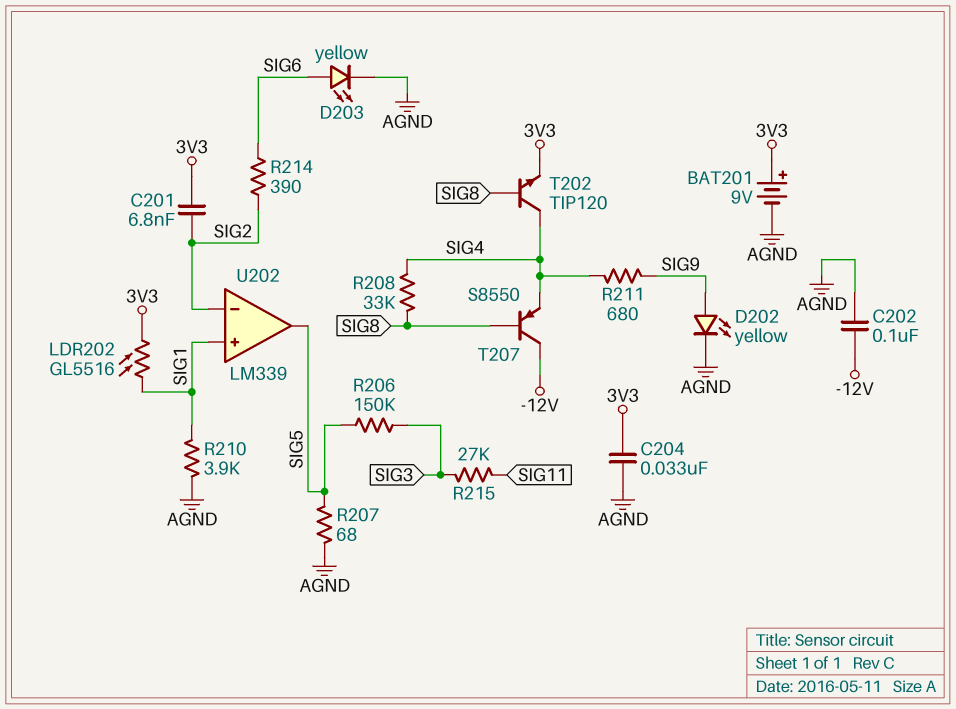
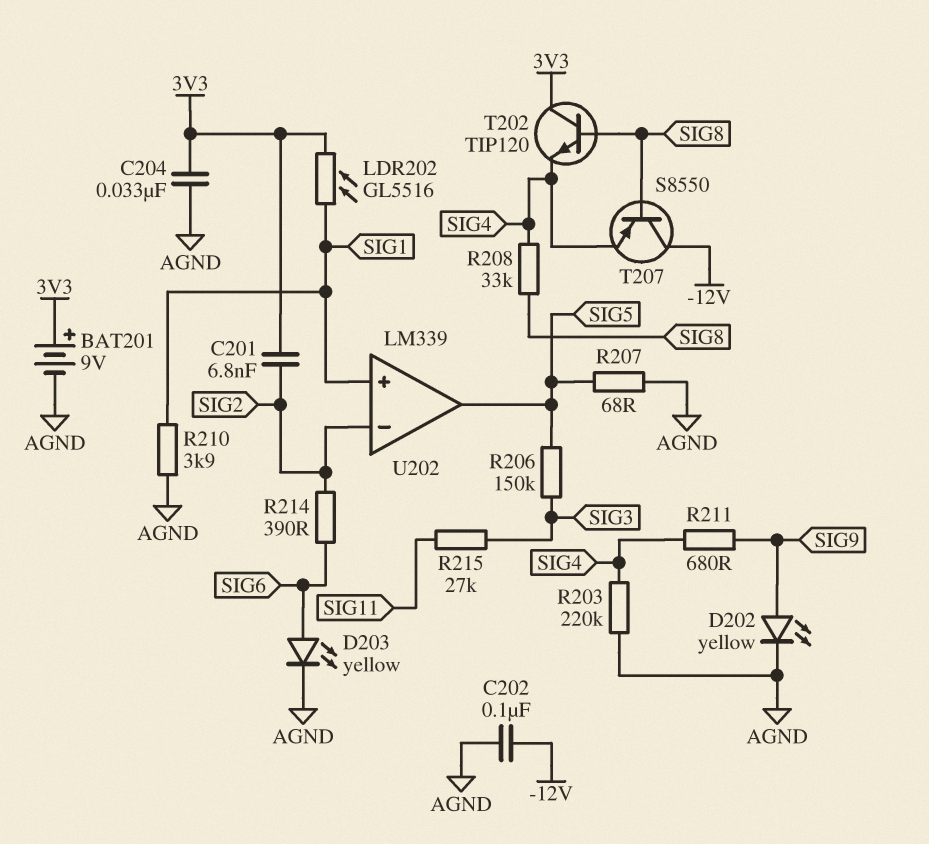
R203: none -> 220k (AGND, SIG4)
T202: NPN TIP120 (B SIG8, C SIG4, E 3V3) -> NPN TIP120 (B SIG8, C 3V3, E SIG4)

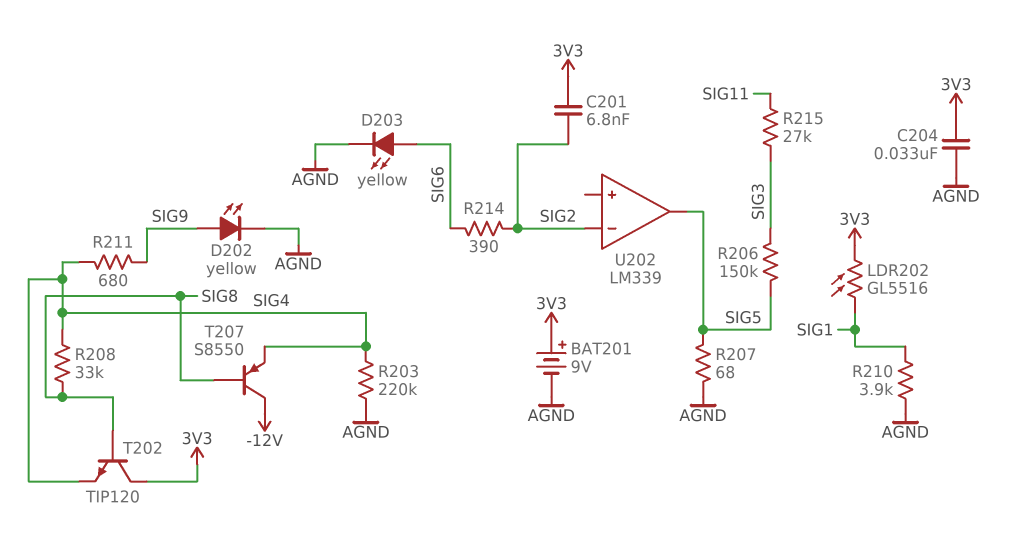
C202: 100nF (-12V, AGND) -> none
U202 pin in+: SIG1 -> none

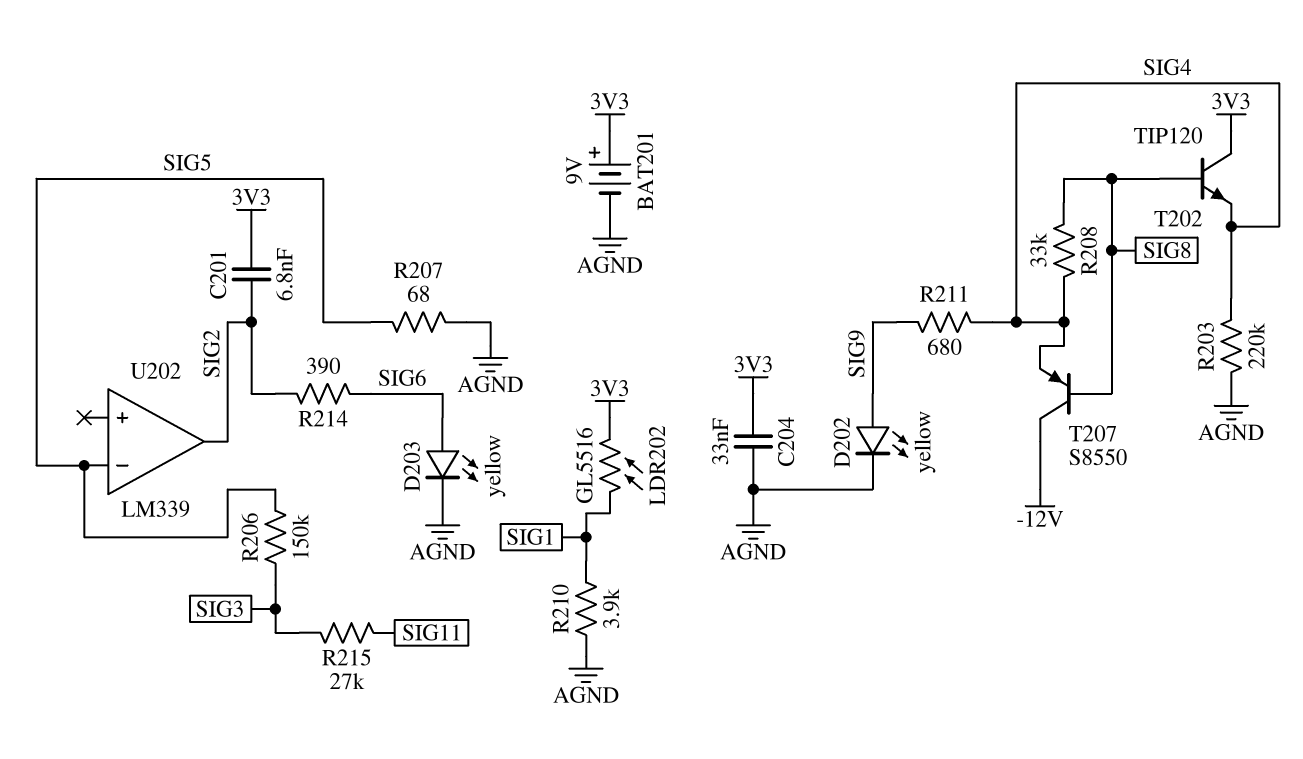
U202 pin in-: SIG2 -> SIG5
U202 pin out: SIG5 -> SIG2

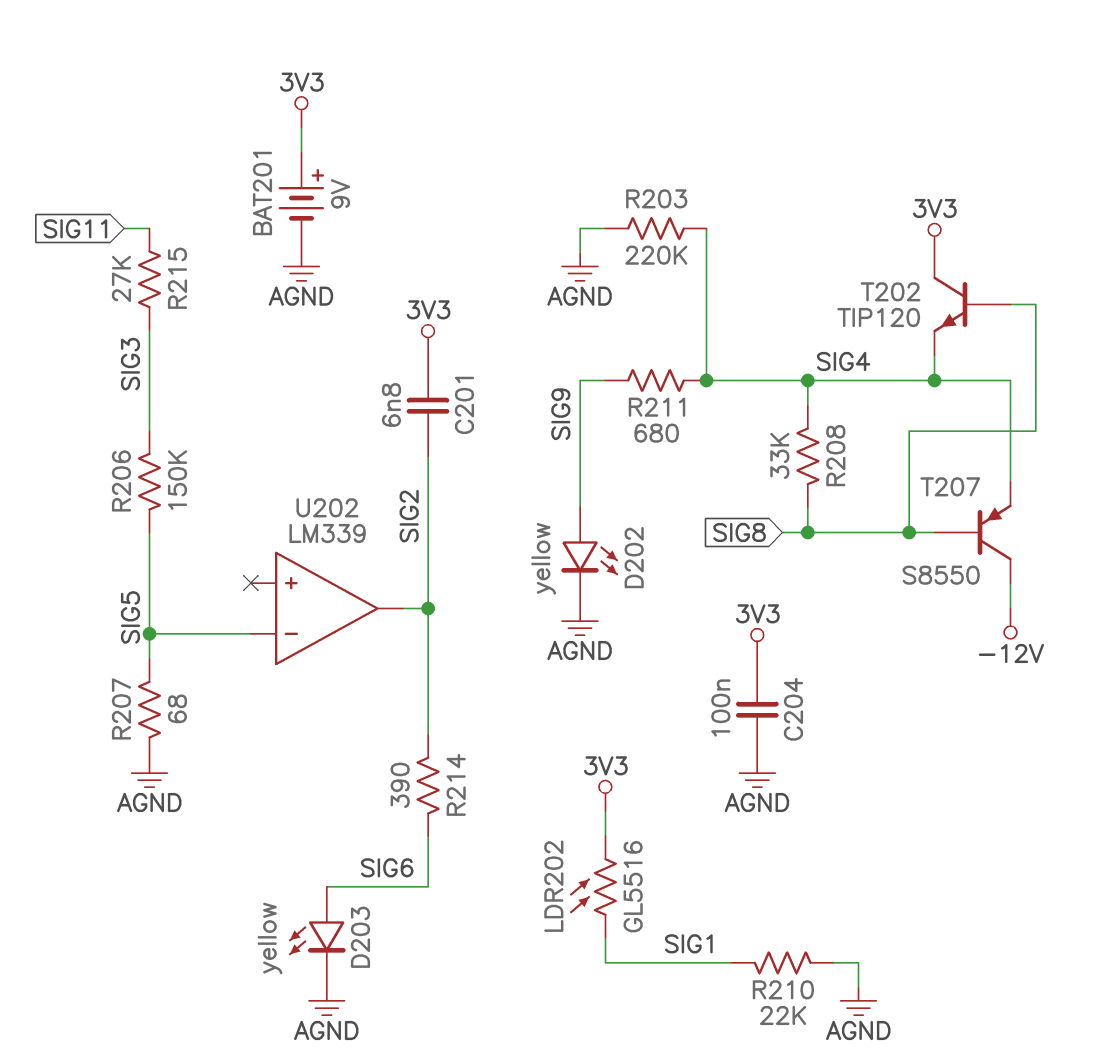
C204: 33nF (3V3, AGND) -> 100nF (3V3, AGND)
R210: 3.9k (AGND, SIG1) -> 22k (AGND, SIG1)

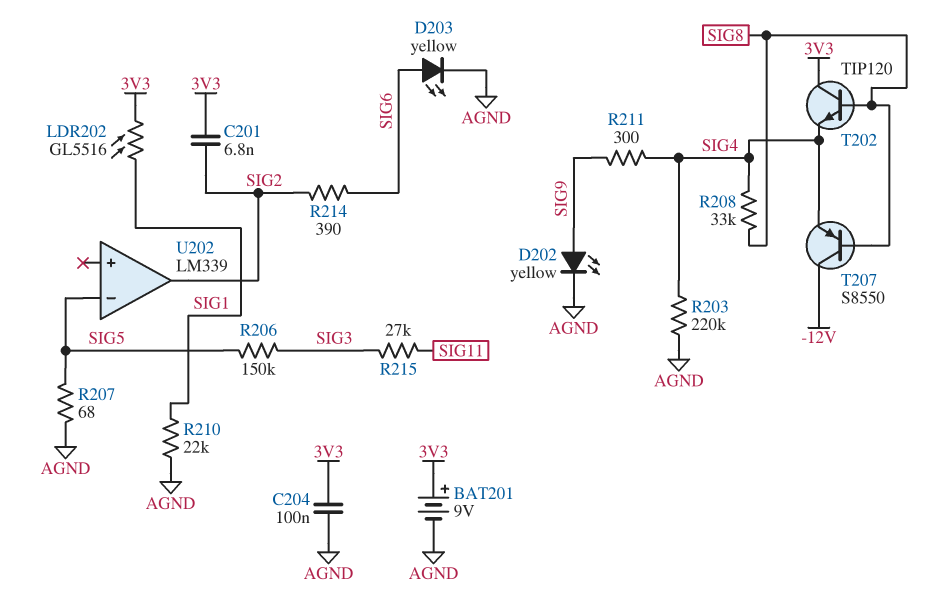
R211: 680 (SIG4, SIG9) -> 300 (SIG4, SIG9)

